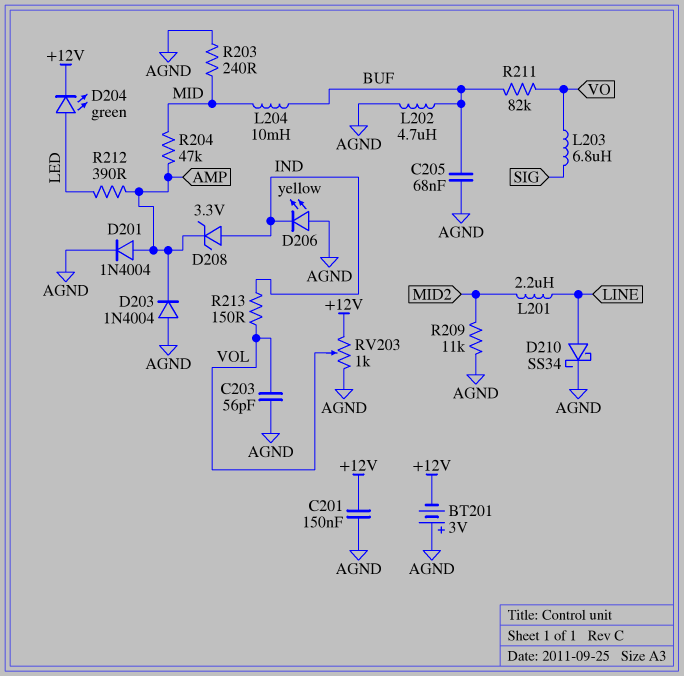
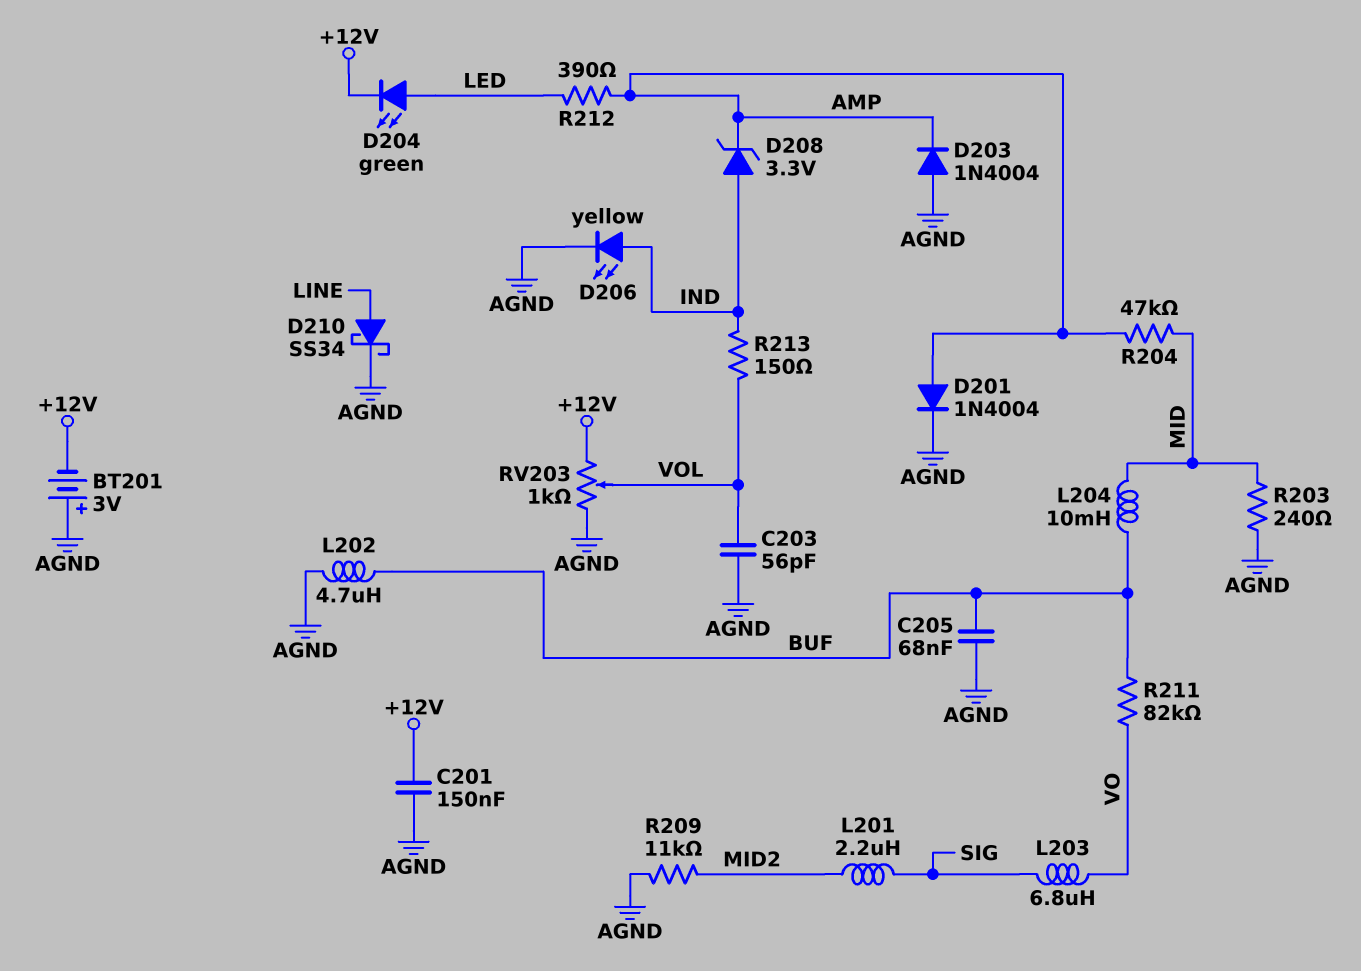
D206: LED yellow (A AGND, K IND) -> LED yellow (A IND, K AGND)
L201: 2.2uH (LINE, MID2) -> 2.2uH (MID2, SIG)

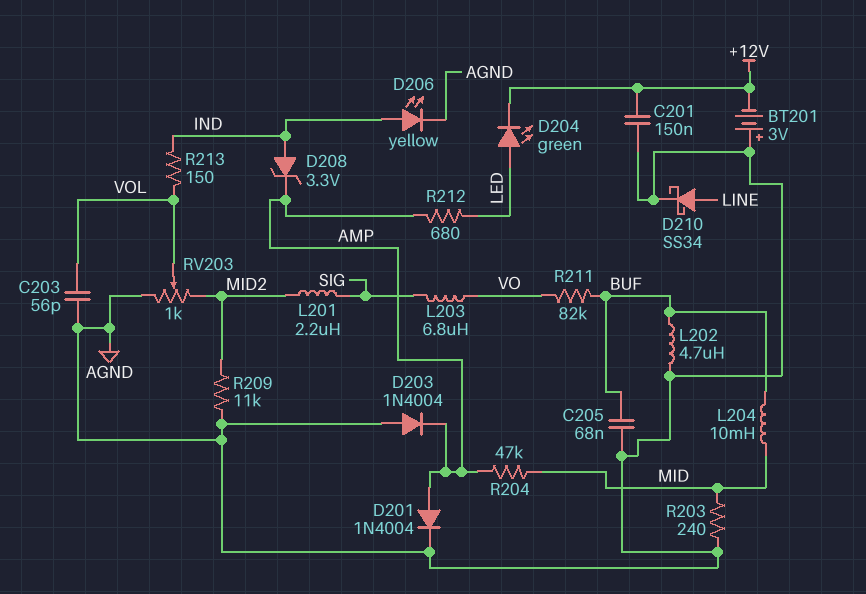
R212: 390 (AMP, LED) -> 680 (AMP, LED)
RV203: 1k (+12V, AGND, wiper VOL) -> 1k (AGND, MID2, wiper VOL)

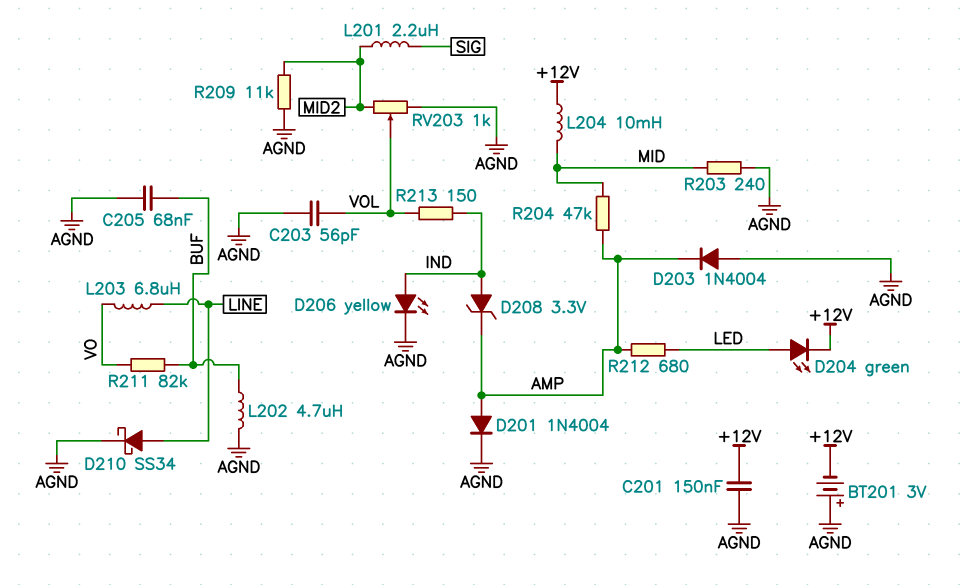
L203: 6.8uH (SIG, VO) -> 6.8uH (LINE, VO)
L204: 10mH (BUF, MID) -> 10mH (+12V, MID)

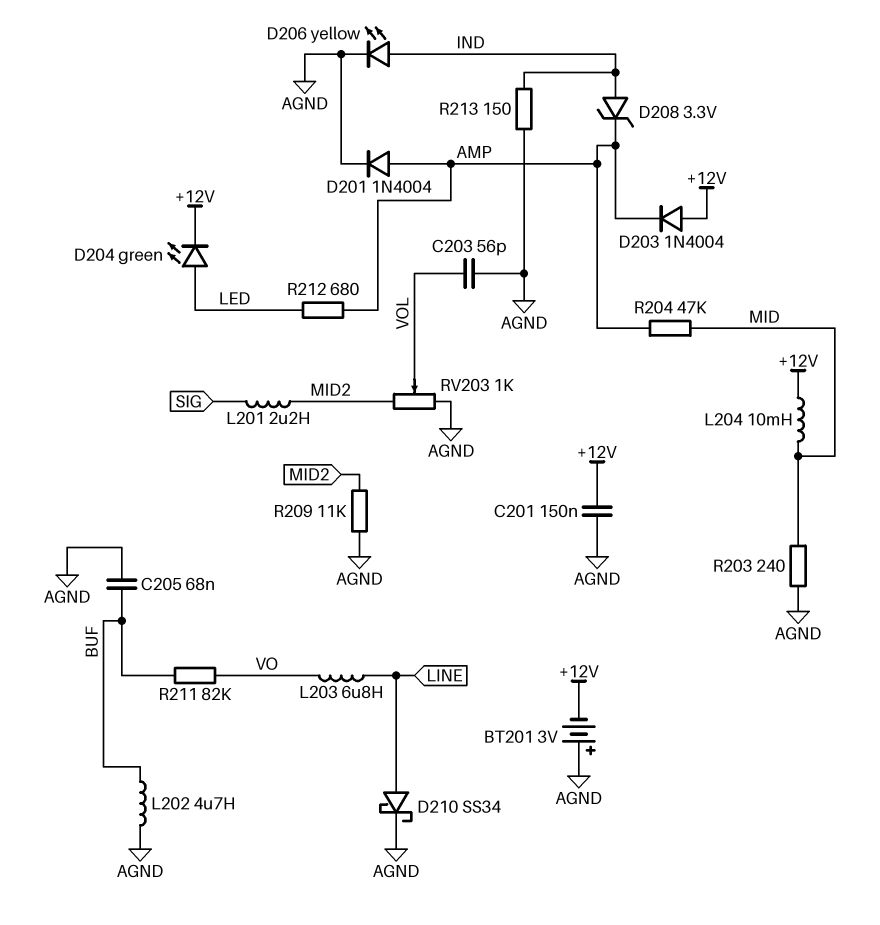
D203: diode 1N4004 (A AGND, K AMP) -> diode 1N4004 (A +12V, K AMP)
R213: 150 (IND, VOL) -> 150 (AGND, IND)

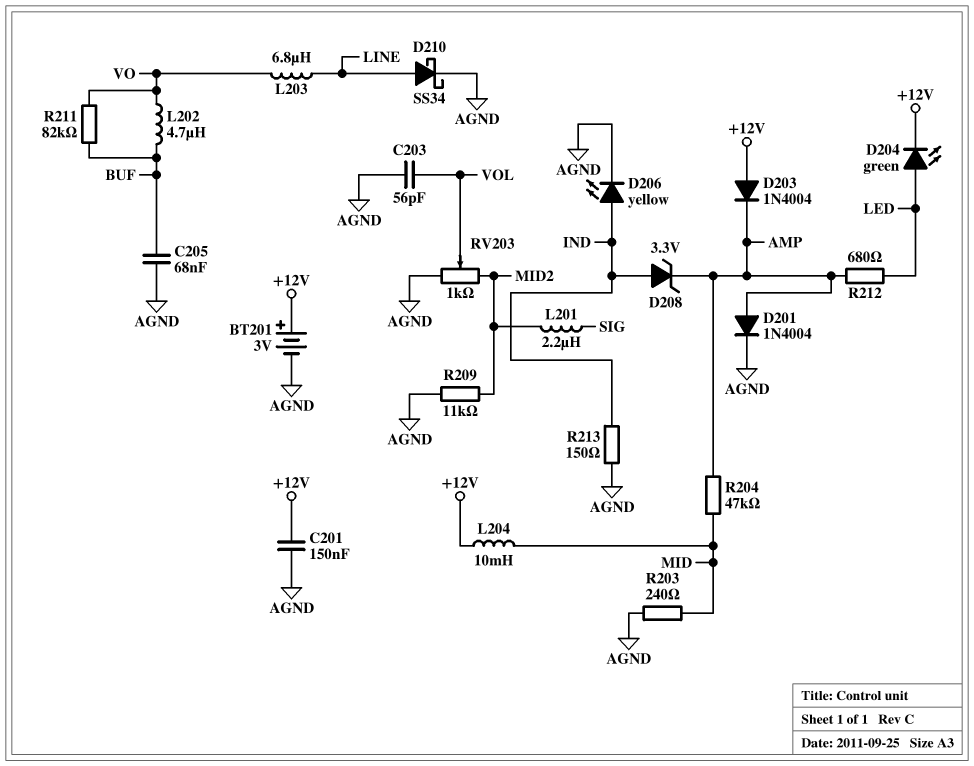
BT201: 3V (plus AGND, minus +12V) -> 3V (plus +12V, minus AGND)
L202: 4.7uH (AGND, BUF) -> 4.7uH (BUF, VO)

